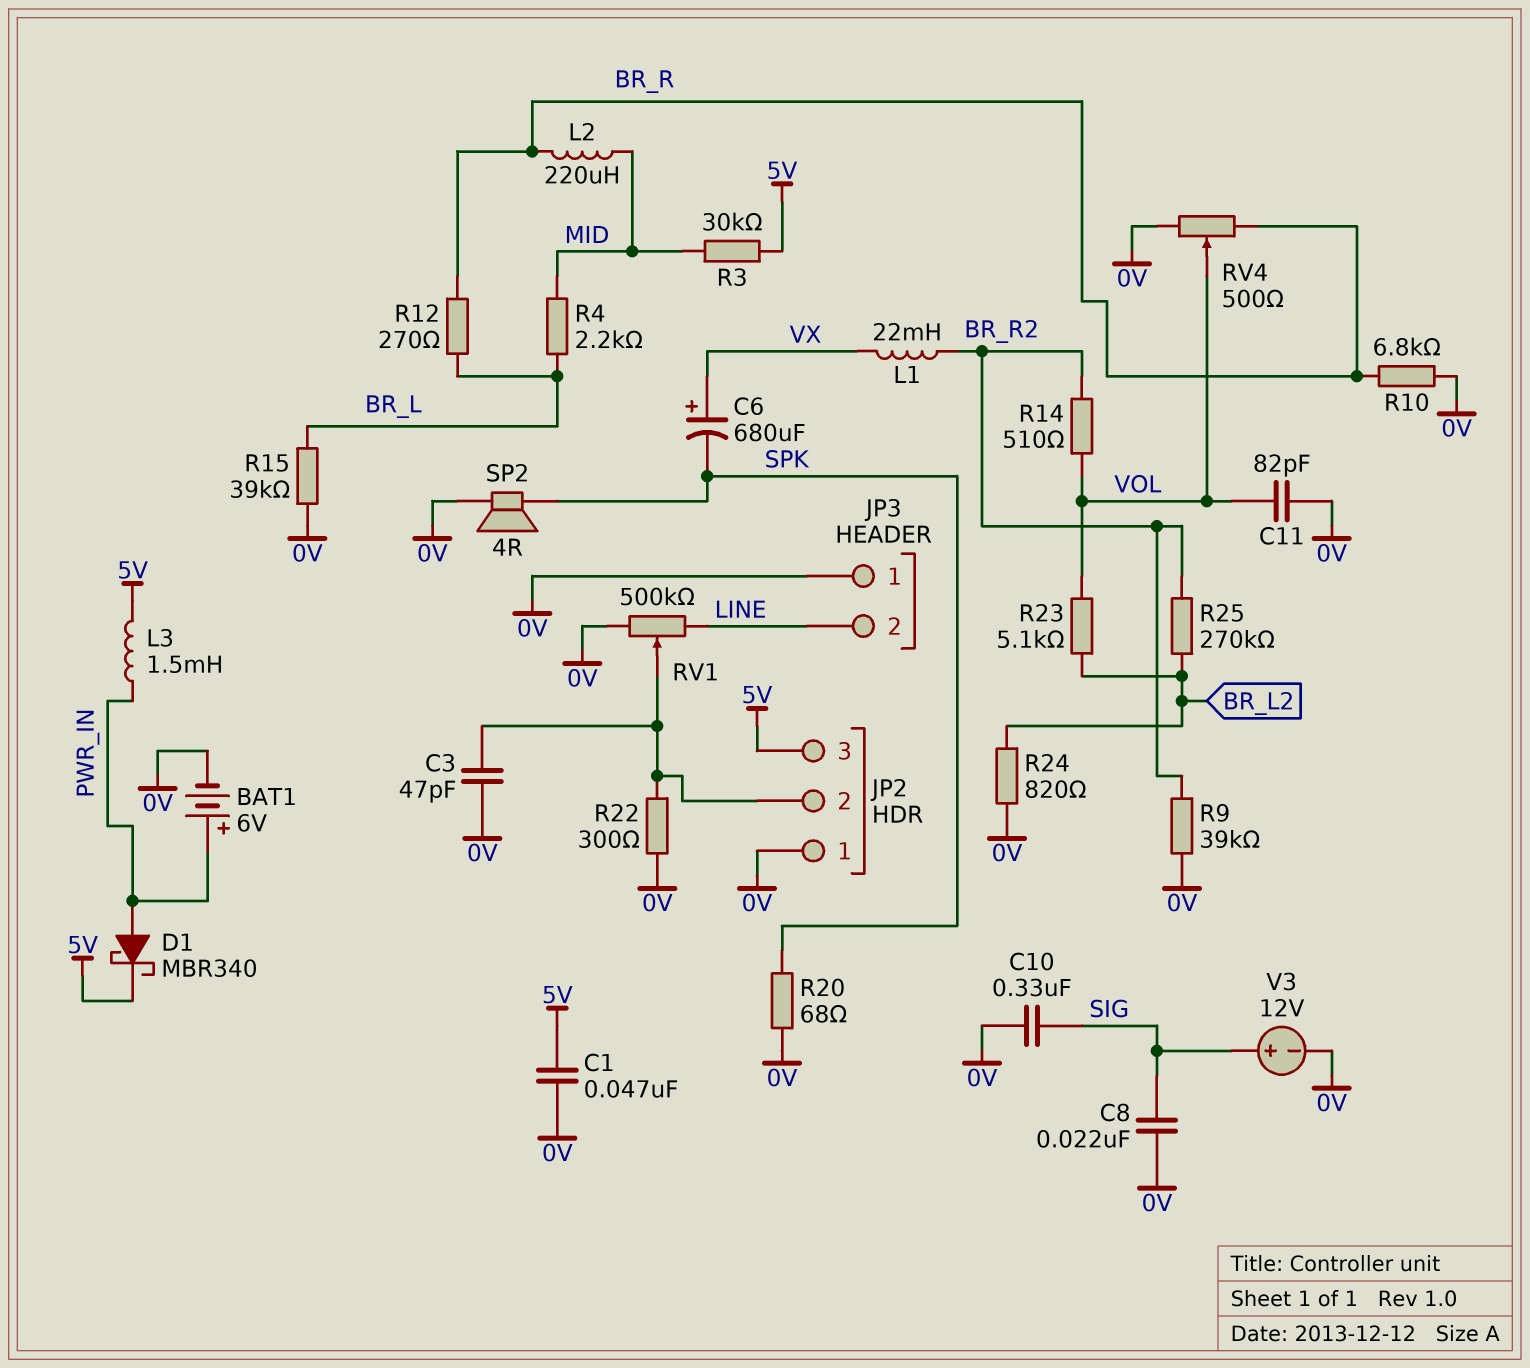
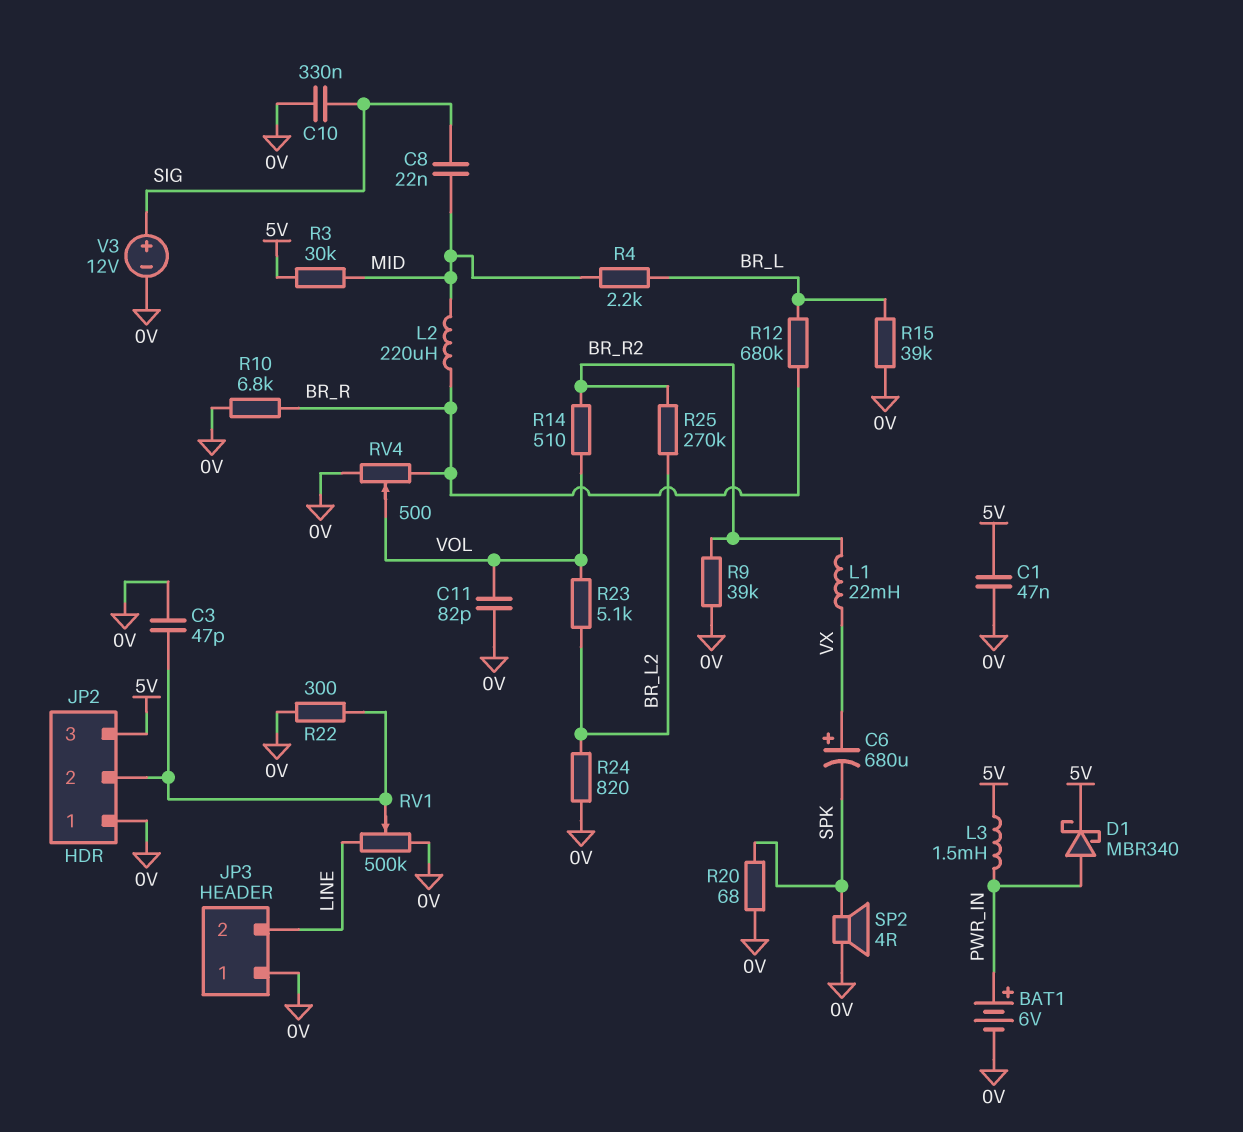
C8: 22nF (0V, SIG) -> 22nF (MID, SIG)
R12: 270 (BR_L, BR_R) -> 680k (BR_L, BR_R)

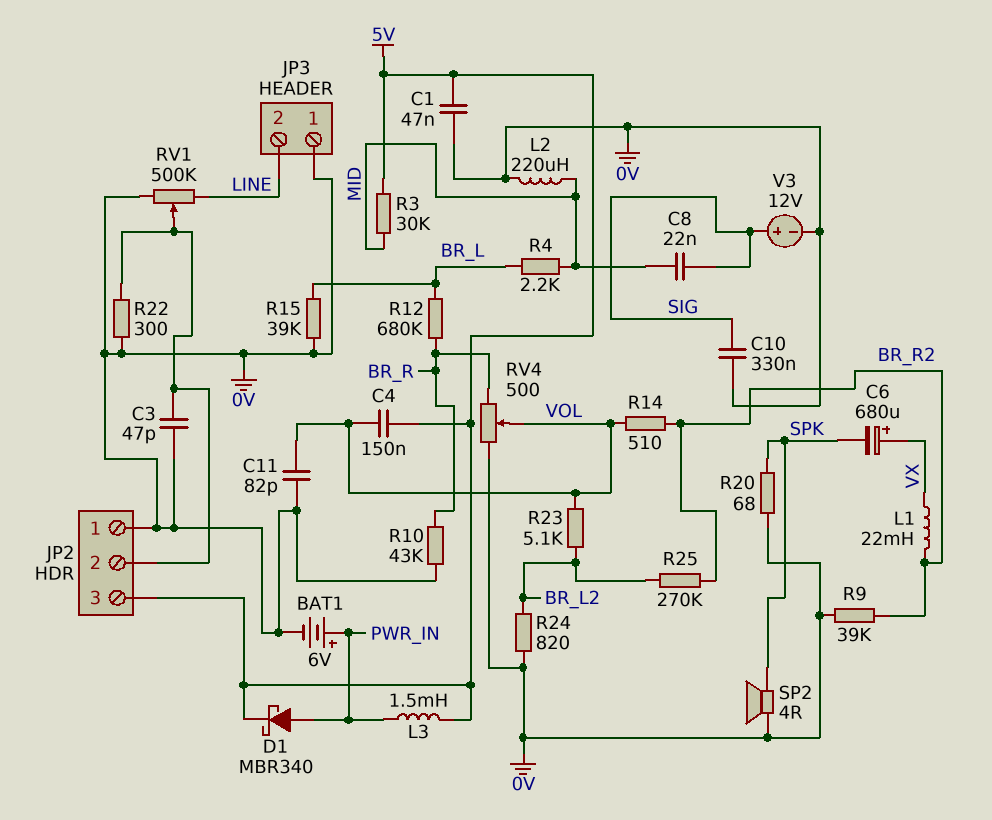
C4: none -> 150nF (5V, VOL)
L2: 220uH (BR_R, MID) -> 220uH (0V, MID)
R10: 6.8k (0V, BR_R) -> 43k (0V, BR_R)

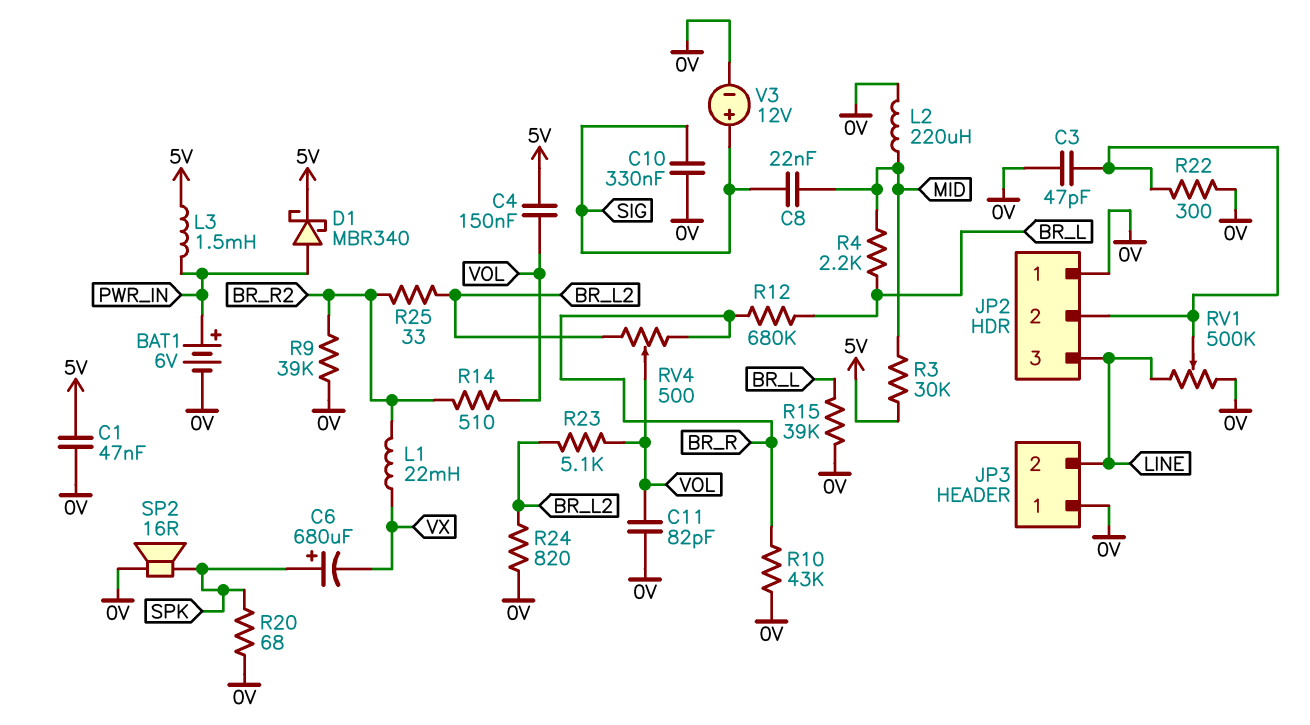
C6: 680uF (plus VX, minus SPK) -> 680uF (plus SPK, minus VX)
JP2 pin 3: 5V -> LINE
R25: 270k (BR_L2, BR_R2) -> 33 (BR_L2, BR_R2)
RV4: 500 (0V, BR_R, wiper VOL) -> 500 (BR_L2, BR_R, wiper VOL)
SP2: speaker 4R (0V, SPK) -> speaker 16R (0V, SPK)

